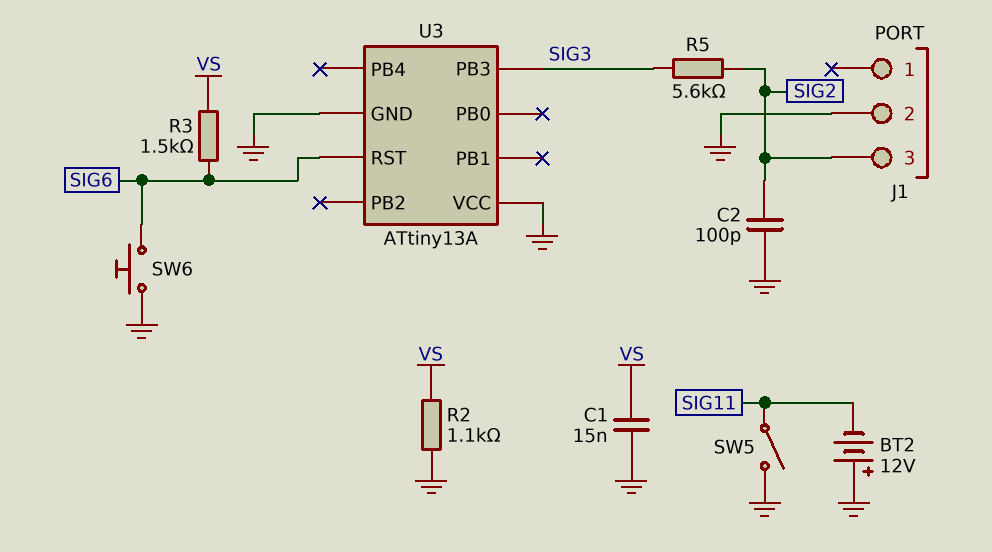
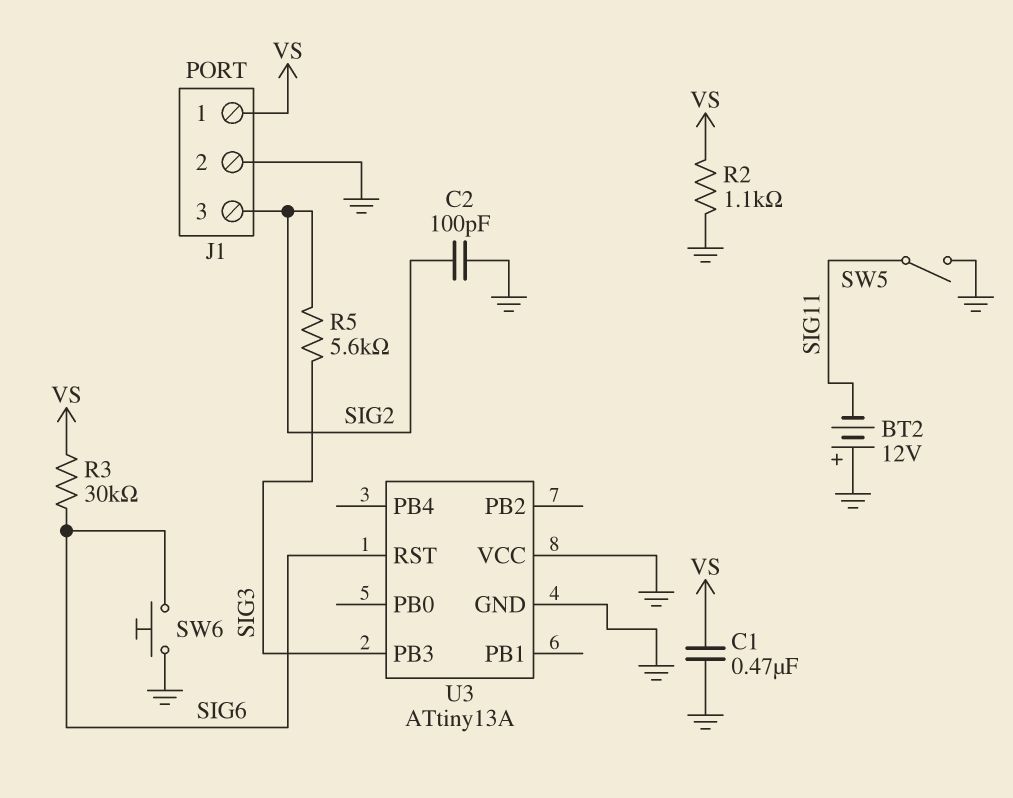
C1: 15nF (GND, VS) -> 470nF (GND, VS)
J1 pin 1: none -> VS
R3: 1.5k (SIG6, VS) -> 30k (SIG6, VS)

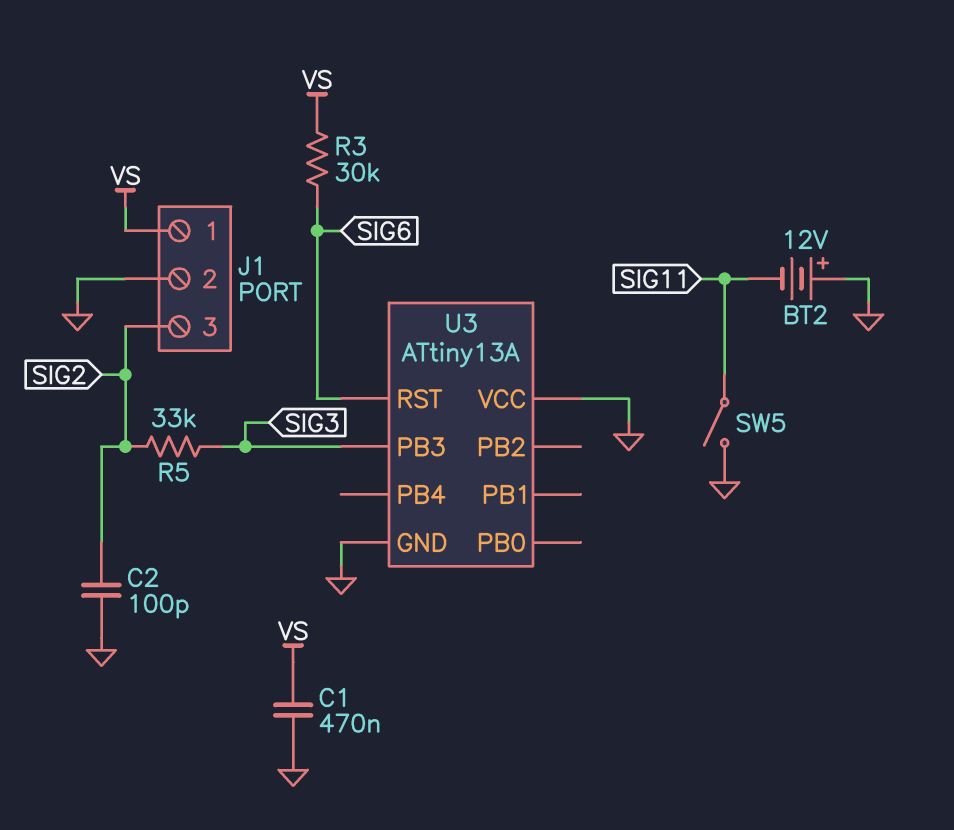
R2: 1.1k (GND, VS) -> none
R5: 5.6k (SIG2, SIG3) -> 33k (SIG2, SIG3)
SW6: button (GND, SIG6) -> none

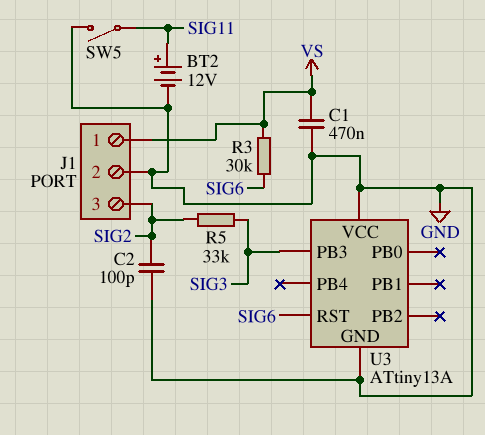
BT2: 12V (plus GND, minus SIG11) -> 12V (plus SIG11, minus GND)

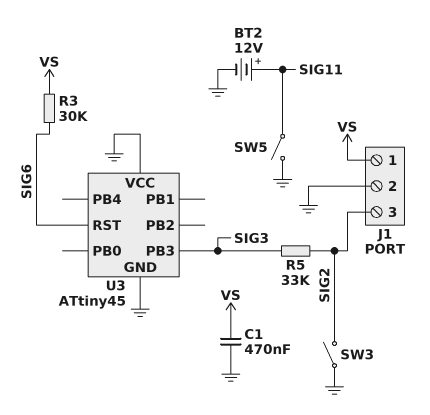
C2: 100pF (GND, SIG2) -> none
SW3: none -> switch (GND, SIG2)
U3: ATtiny13A -> ATtiny45

